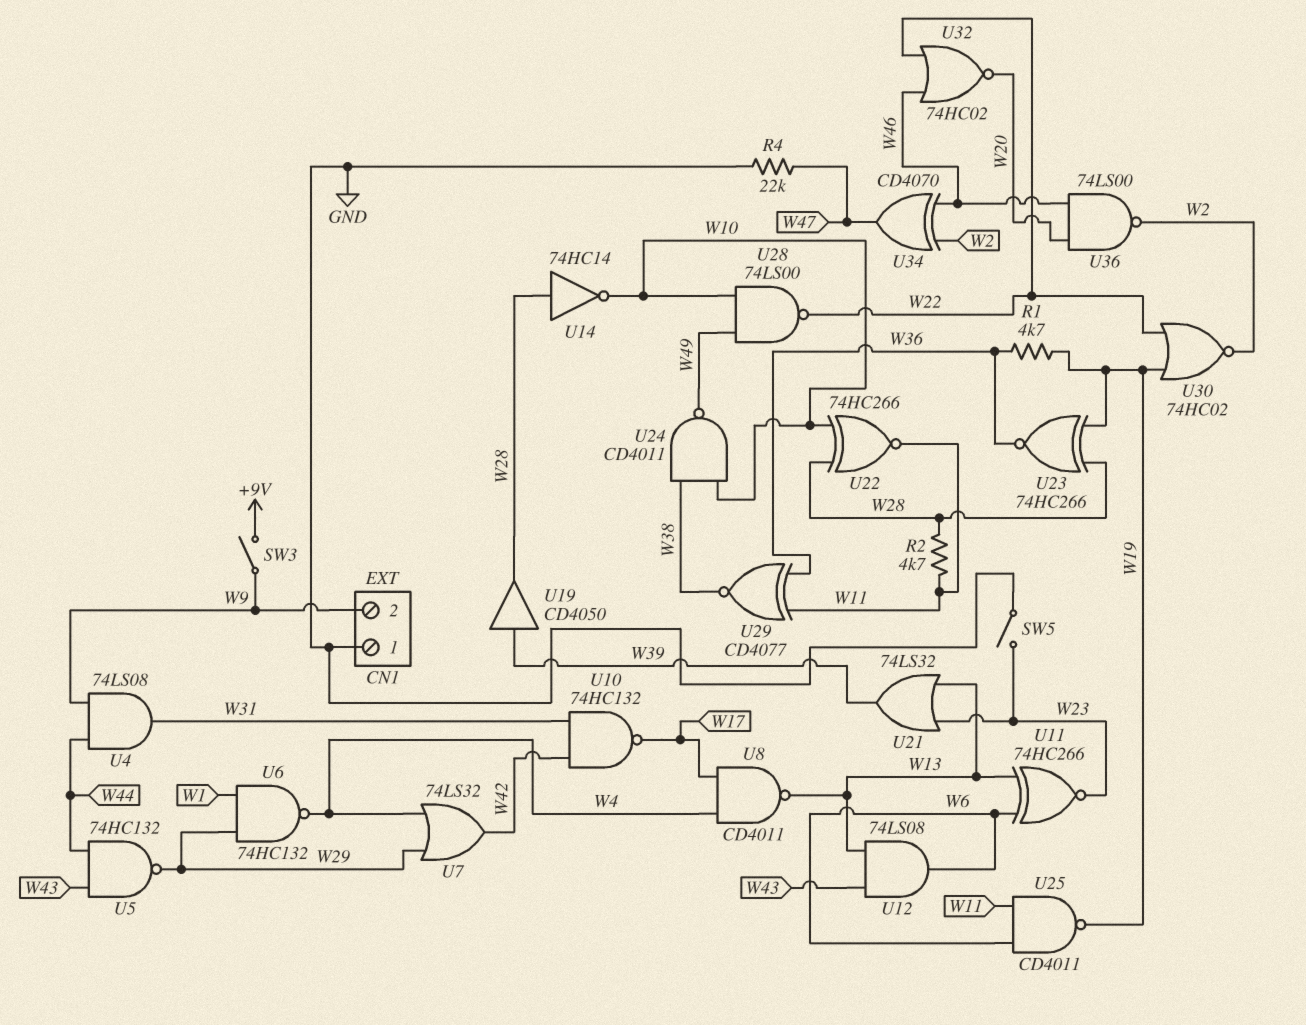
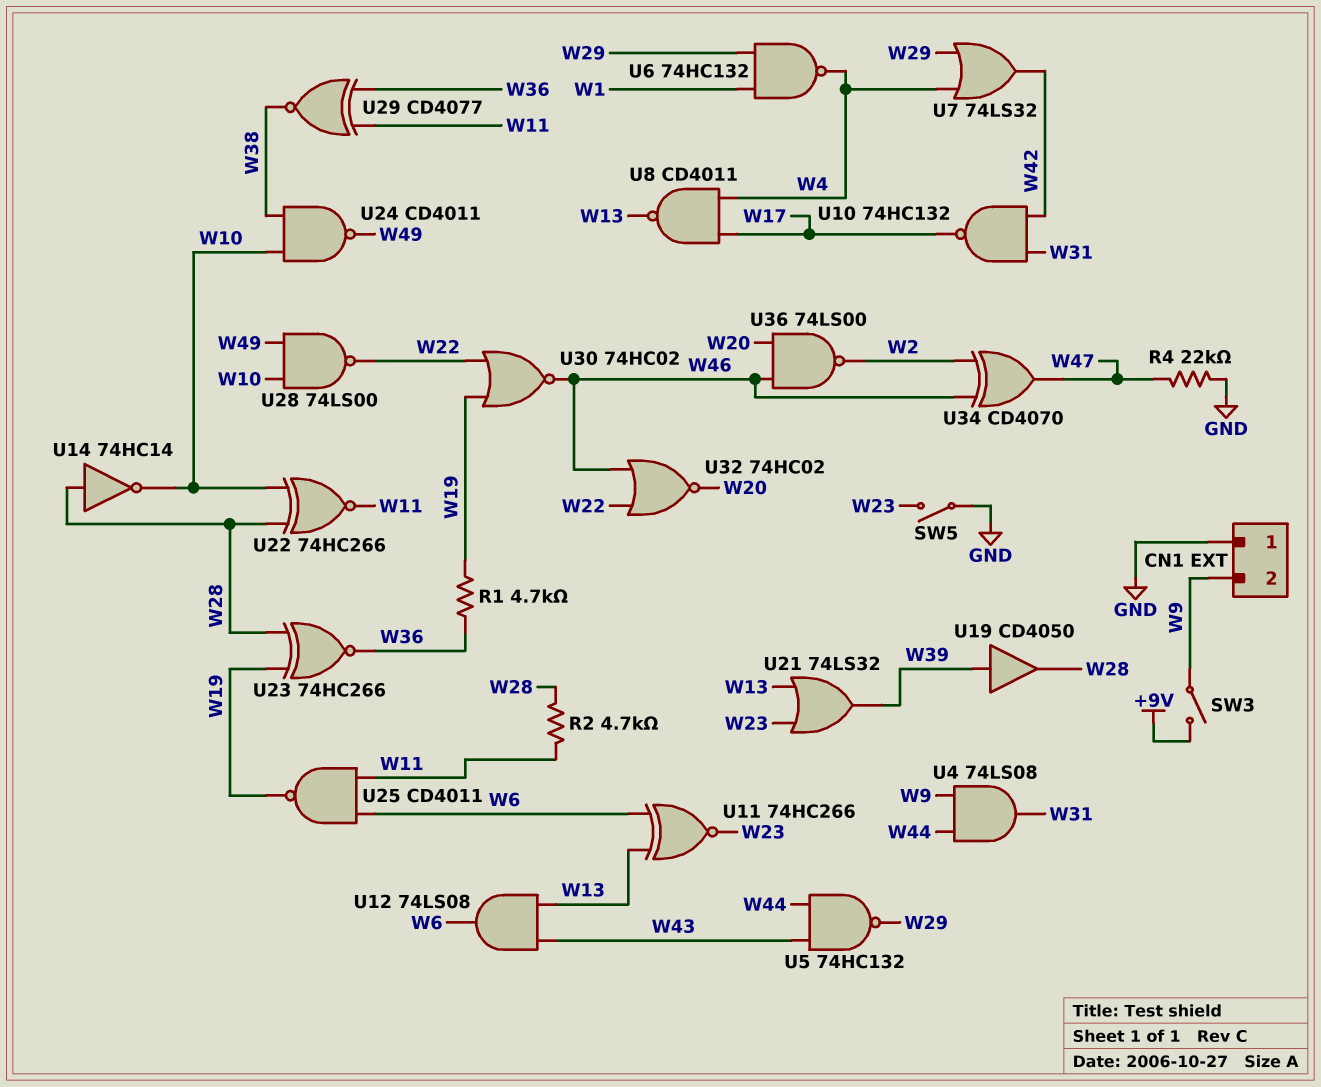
U30: NOR 74HC02 (in W19, in W22, out W2) -> NOR 74HC02 (in W19, in W22, out W46)

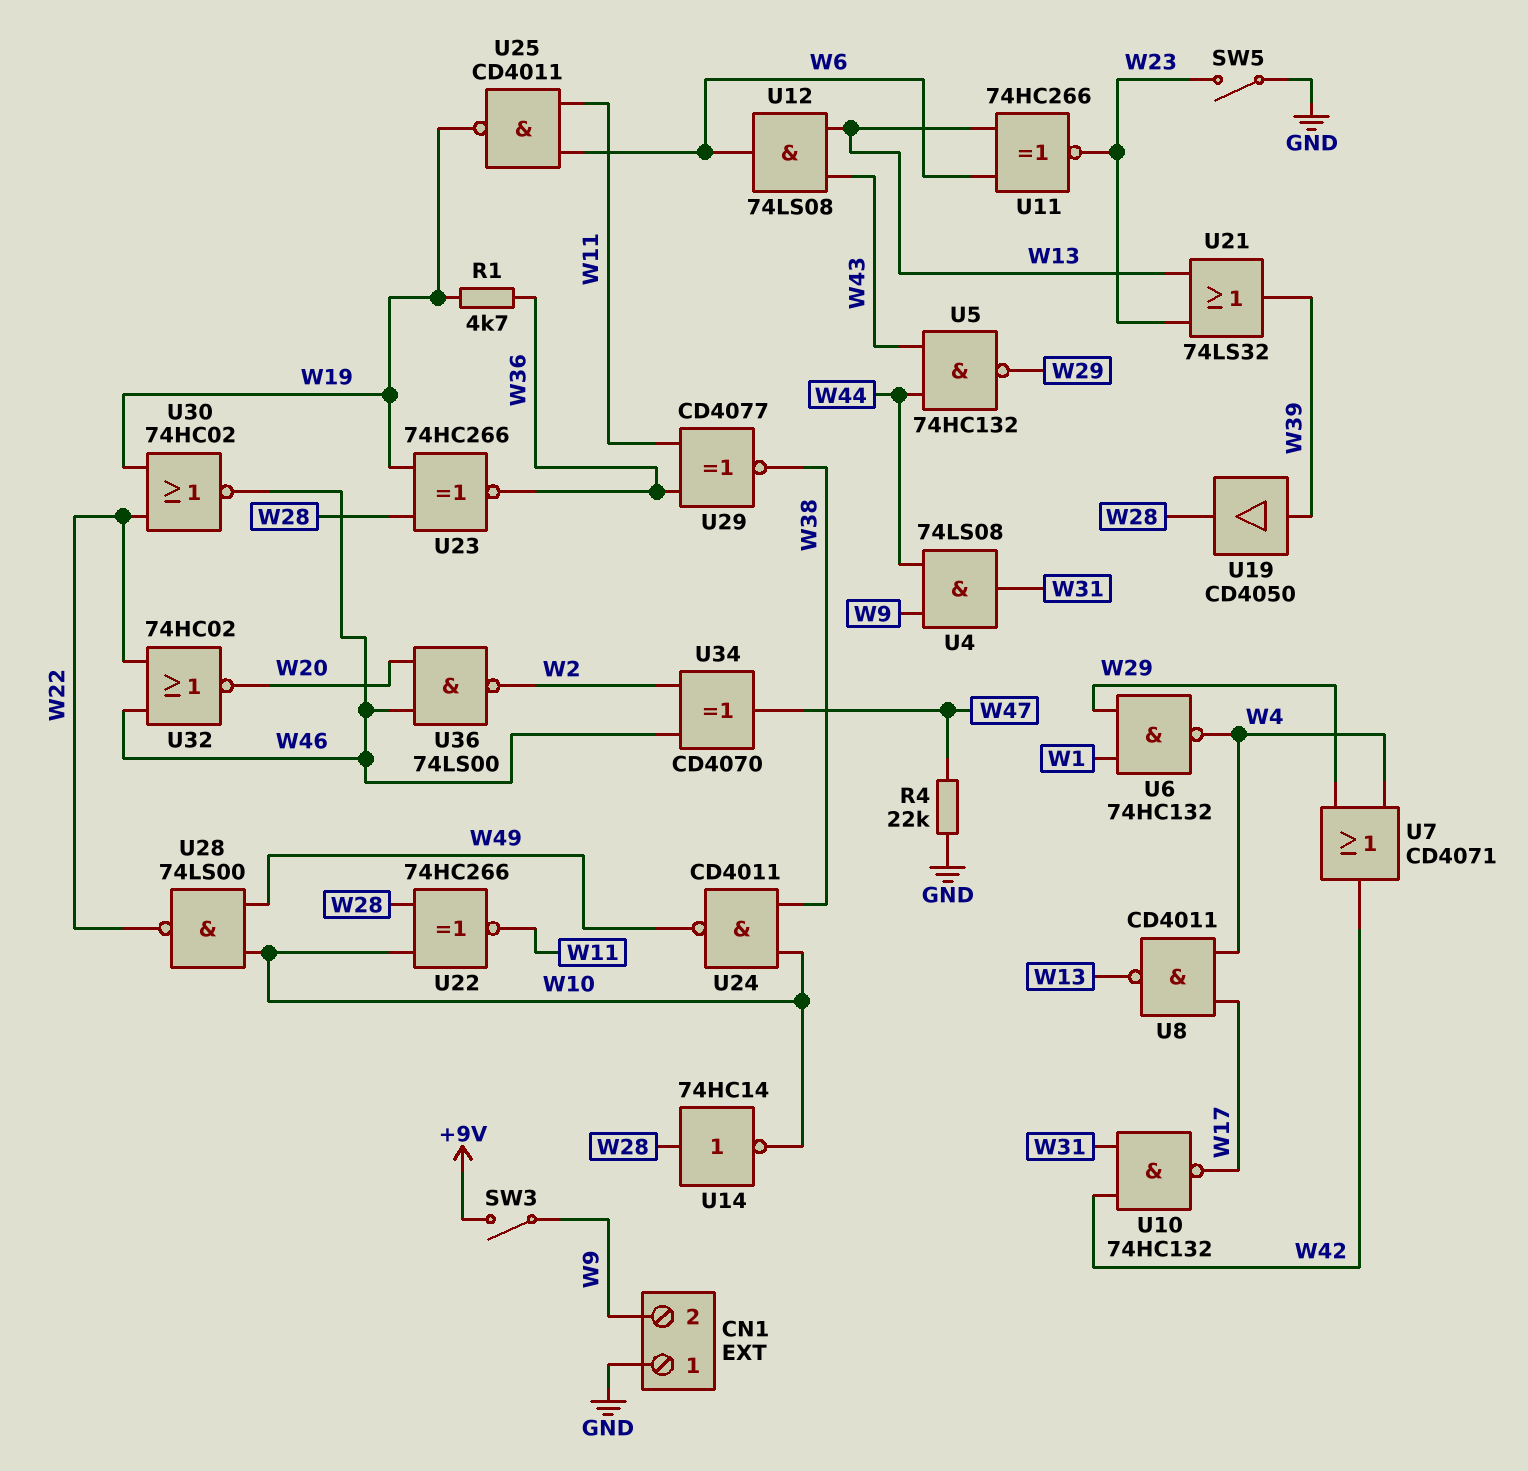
R2: 4.7k (W11, W28) -> none
U7: OR 74LS32 (in W4, in W29, out W42) -> OR CD4071 (in W4, in W29, out W42)

